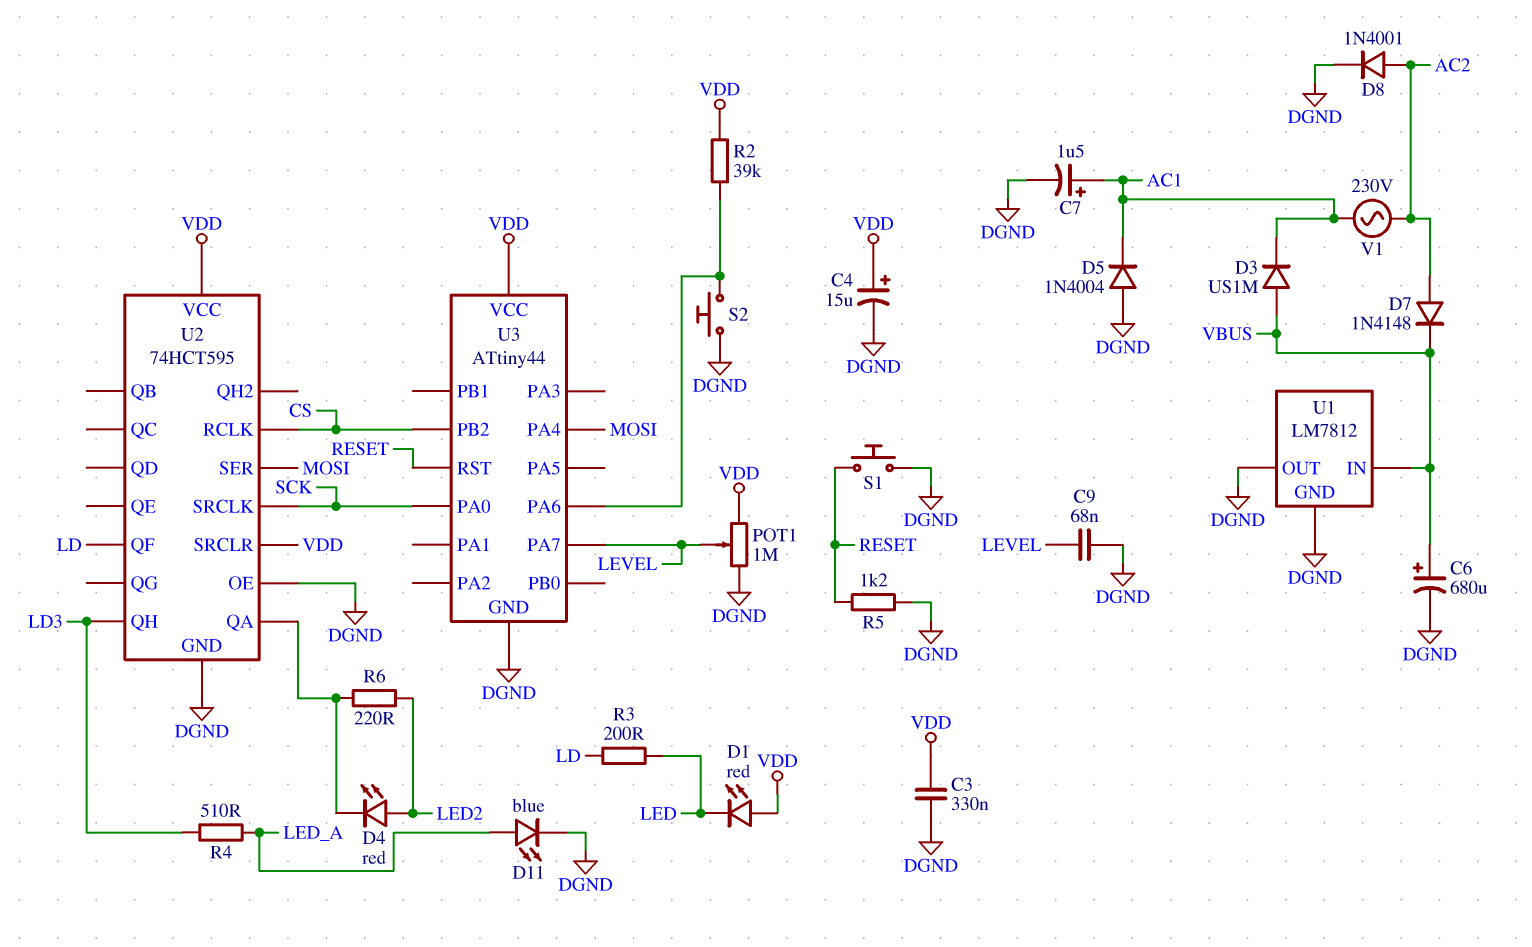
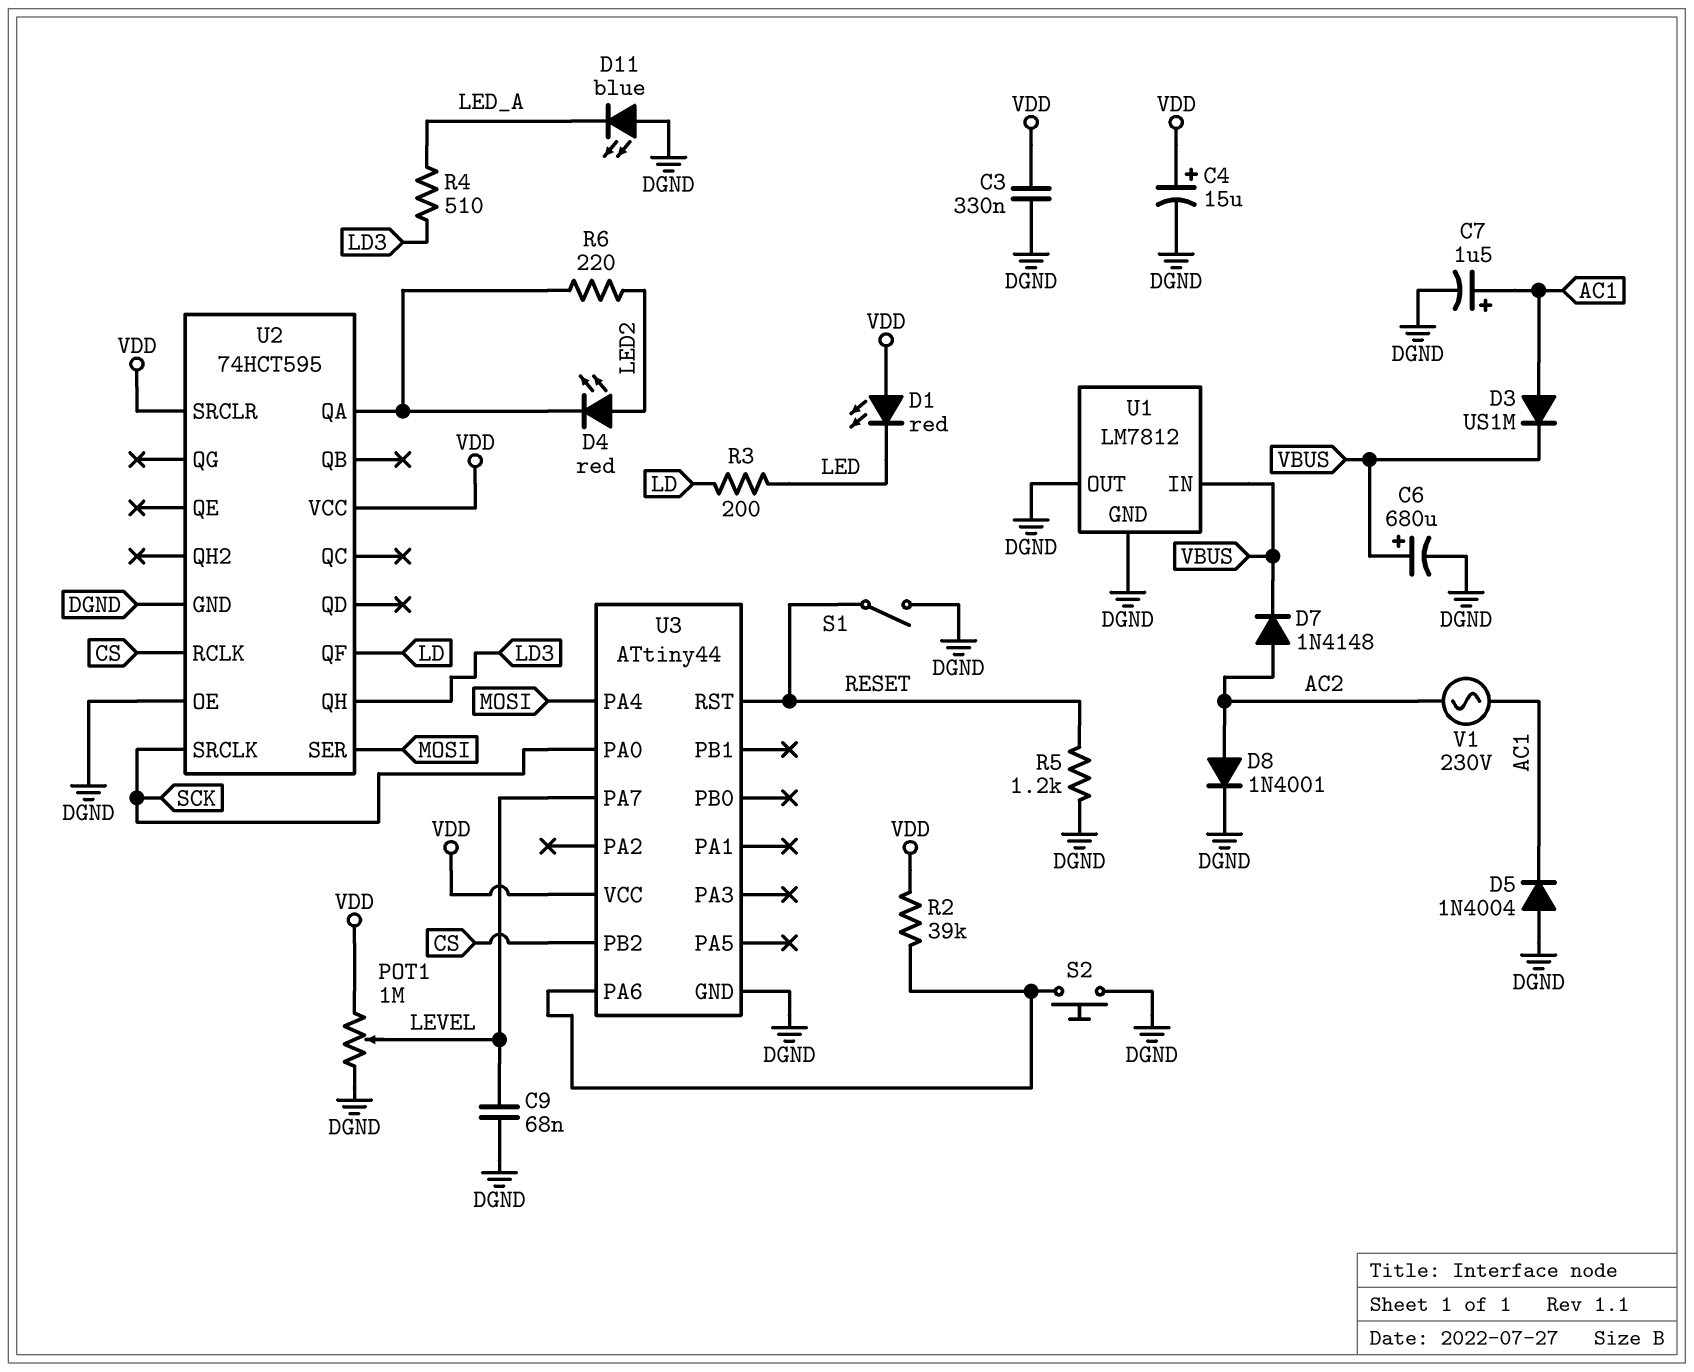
D3: diode US1M (A VBUS, K AC1) -> diode US1M (A AC1, K VBUS)
D11: LED blue (A LED_A, K DGND) -> LED blue (A DGND, K LED_A)
S1: button (DGND, RESET) -> switch (DGND, RESET)

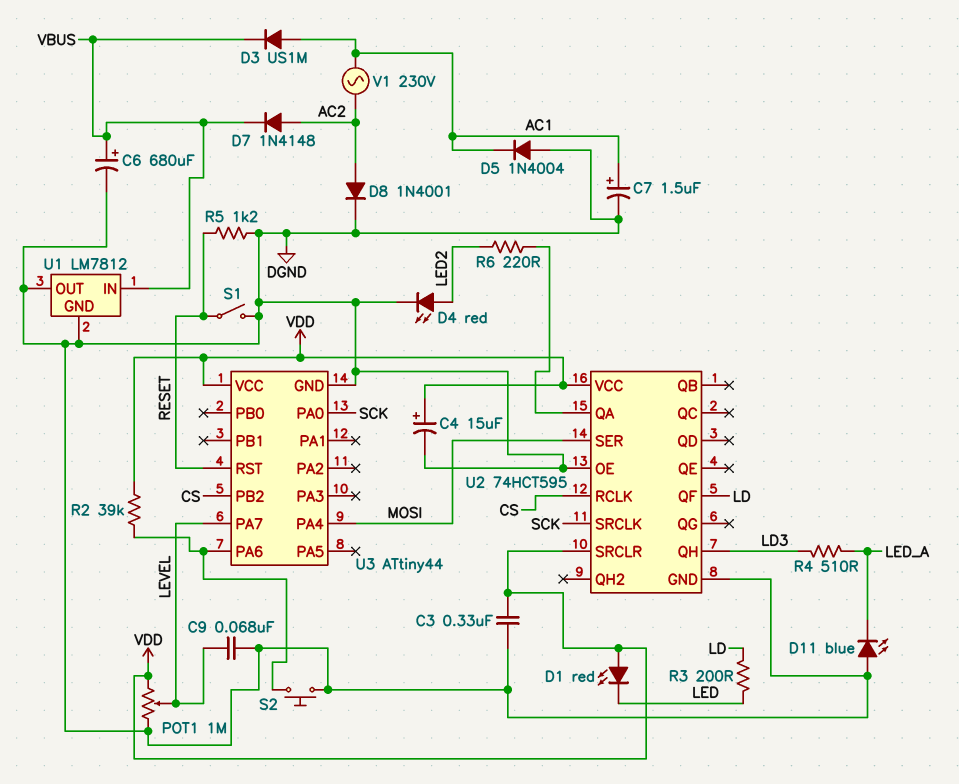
D4: LED red (A LED2, K U2/QA) -> LED red (A LED2, K DGND)

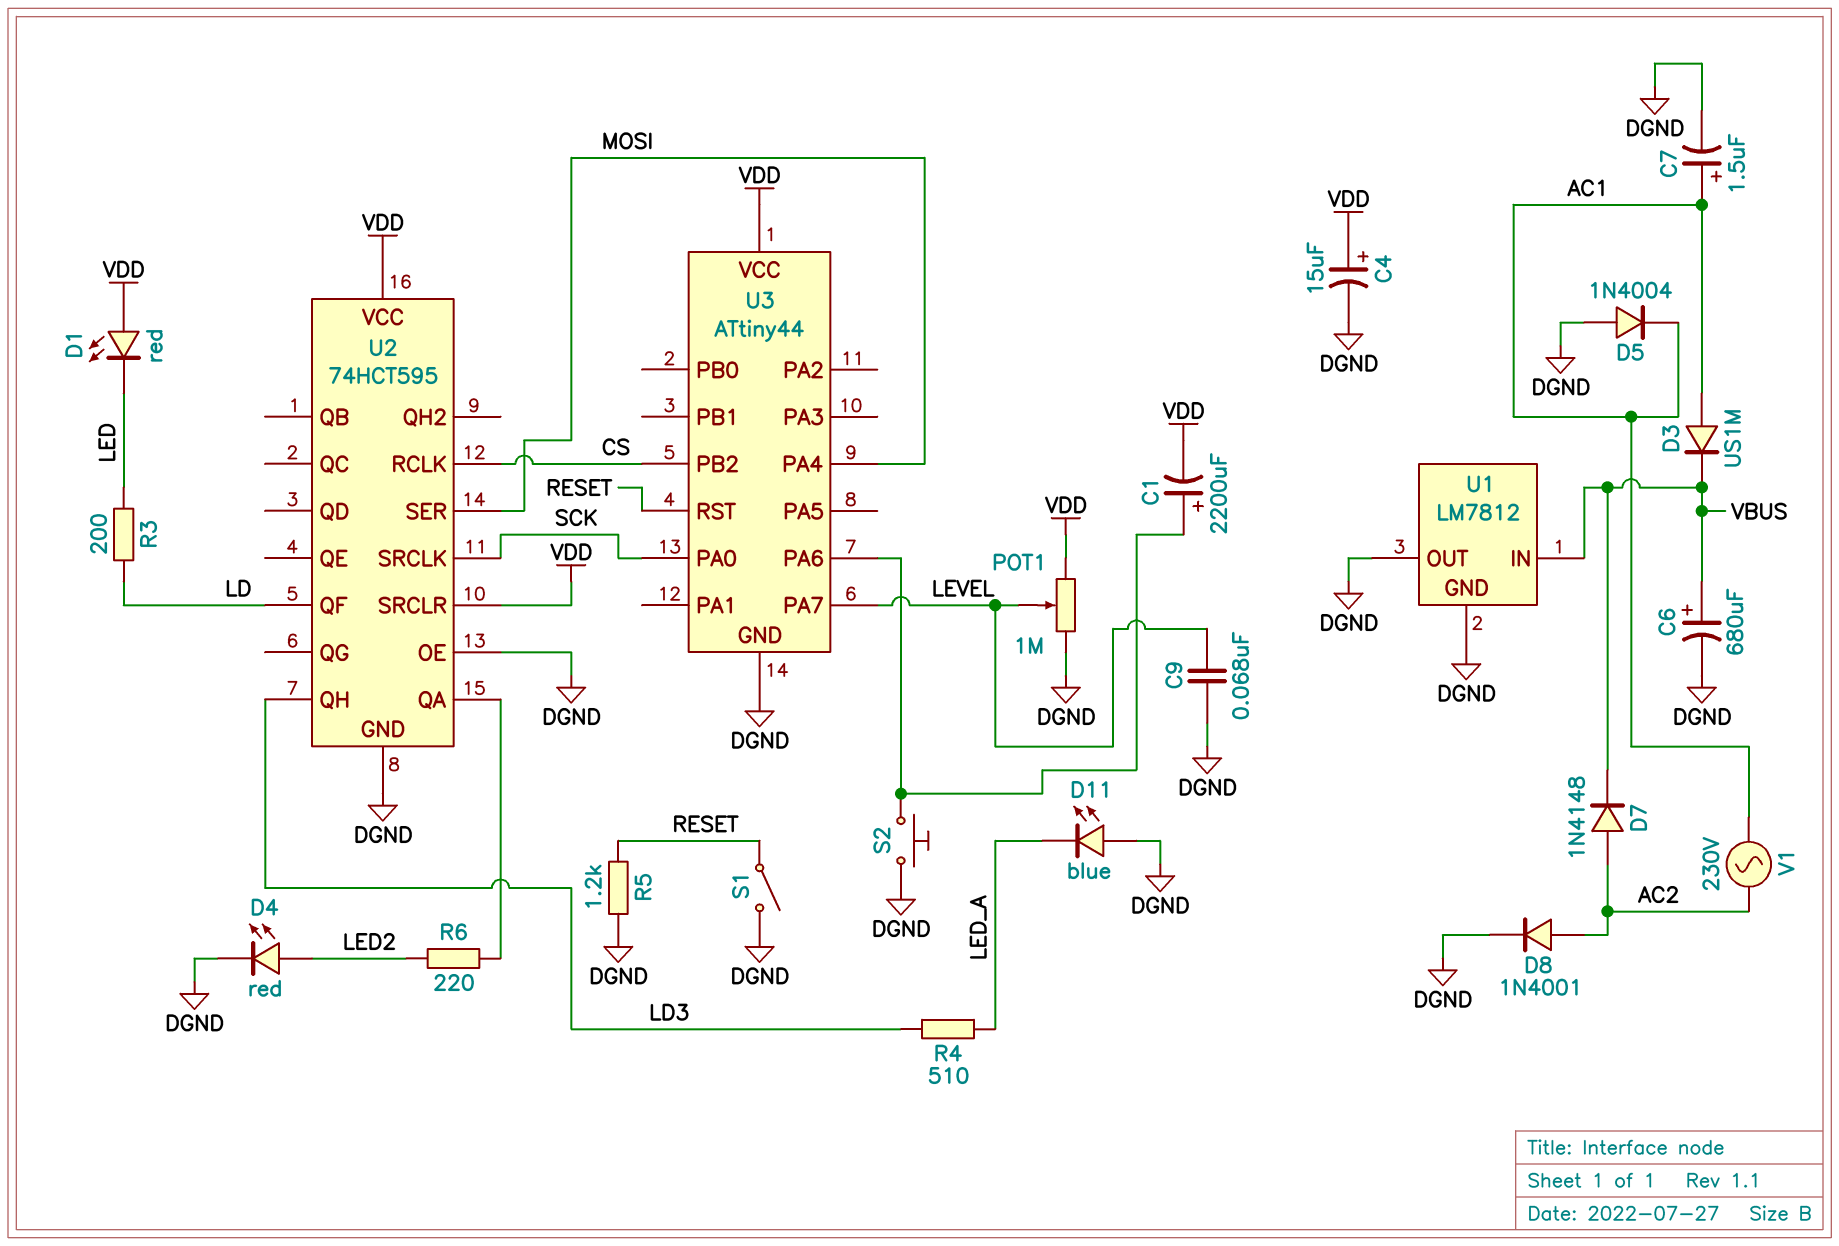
C1: none -> 2200uF (plus U3/PA6, minus VDD)
C3: 330nF (DGND, VDD) -> none
R2: 39k (U3/PA6, VDD) -> none

